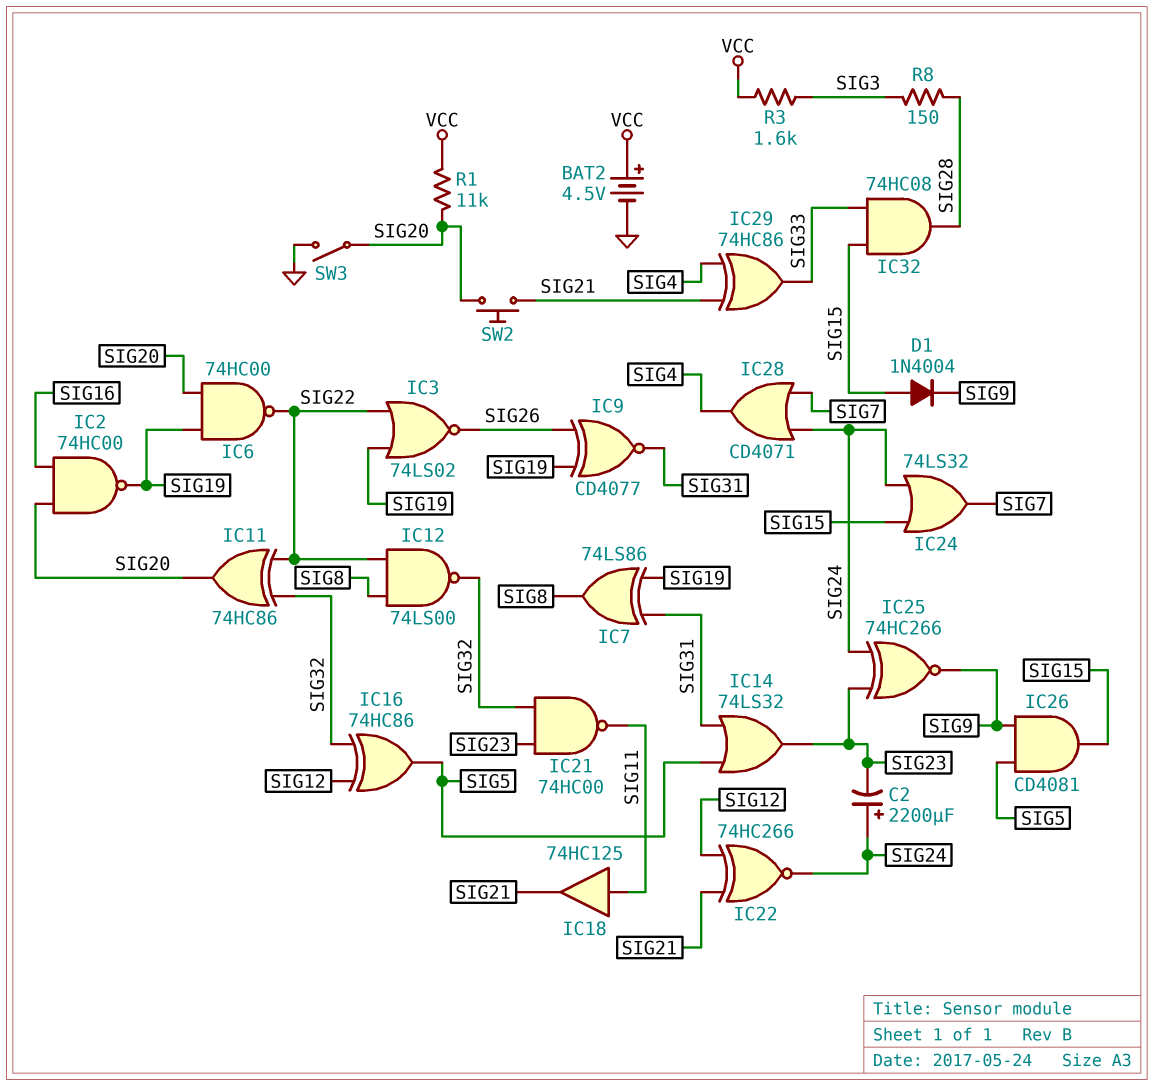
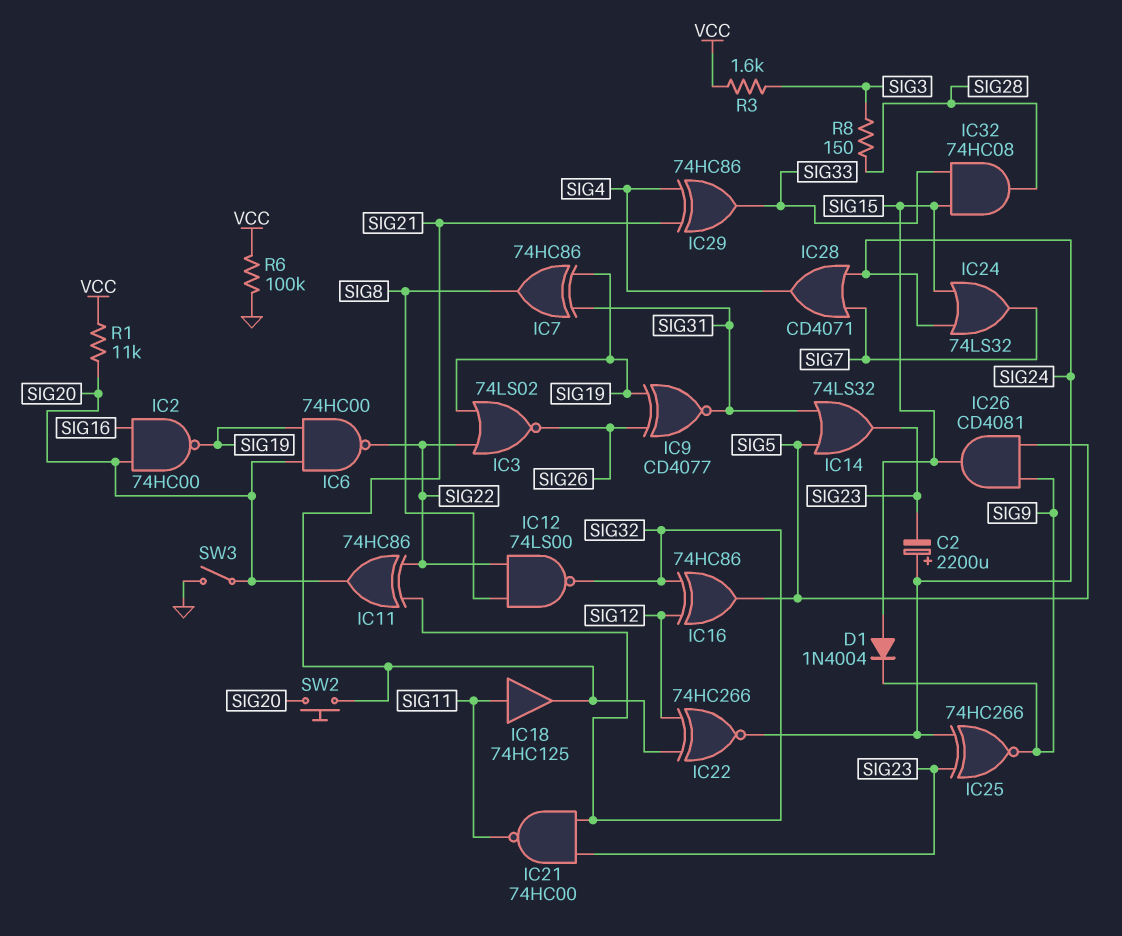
BAT2: 4.5V (plus VCC, minus GND) -> none
IC7: XOR 74LS86 (in SIG19, in SIG31, out SIG8) -> XOR 74HC86 (in SIG19, in SIG31, out SIG8)
R6: none -> 100k (GND, VCC)

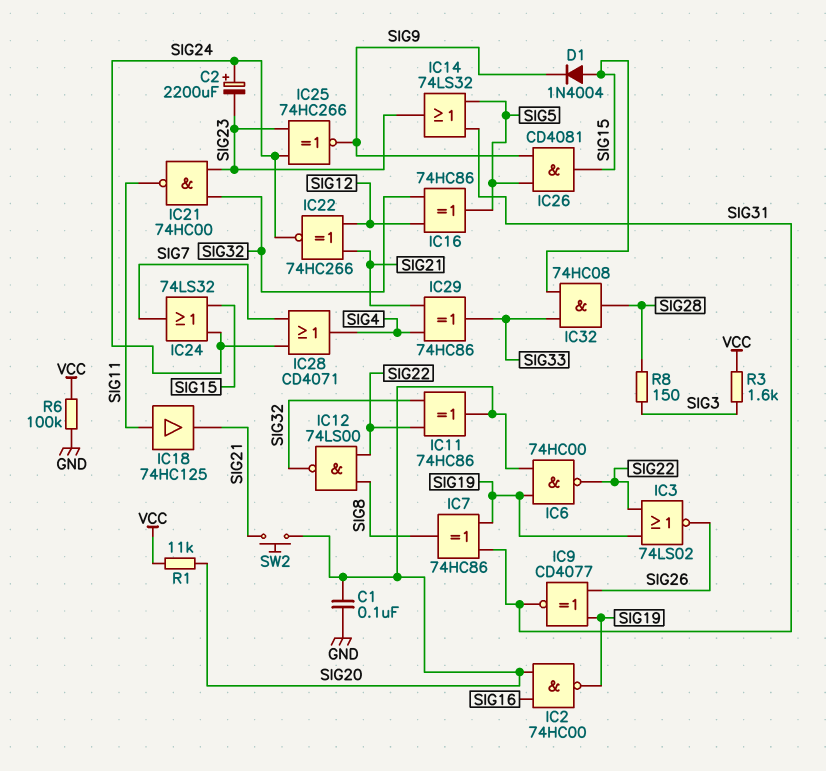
C1: none -> 100nF (GND, SIG20)
SW3: switch (GND, SIG20) -> none

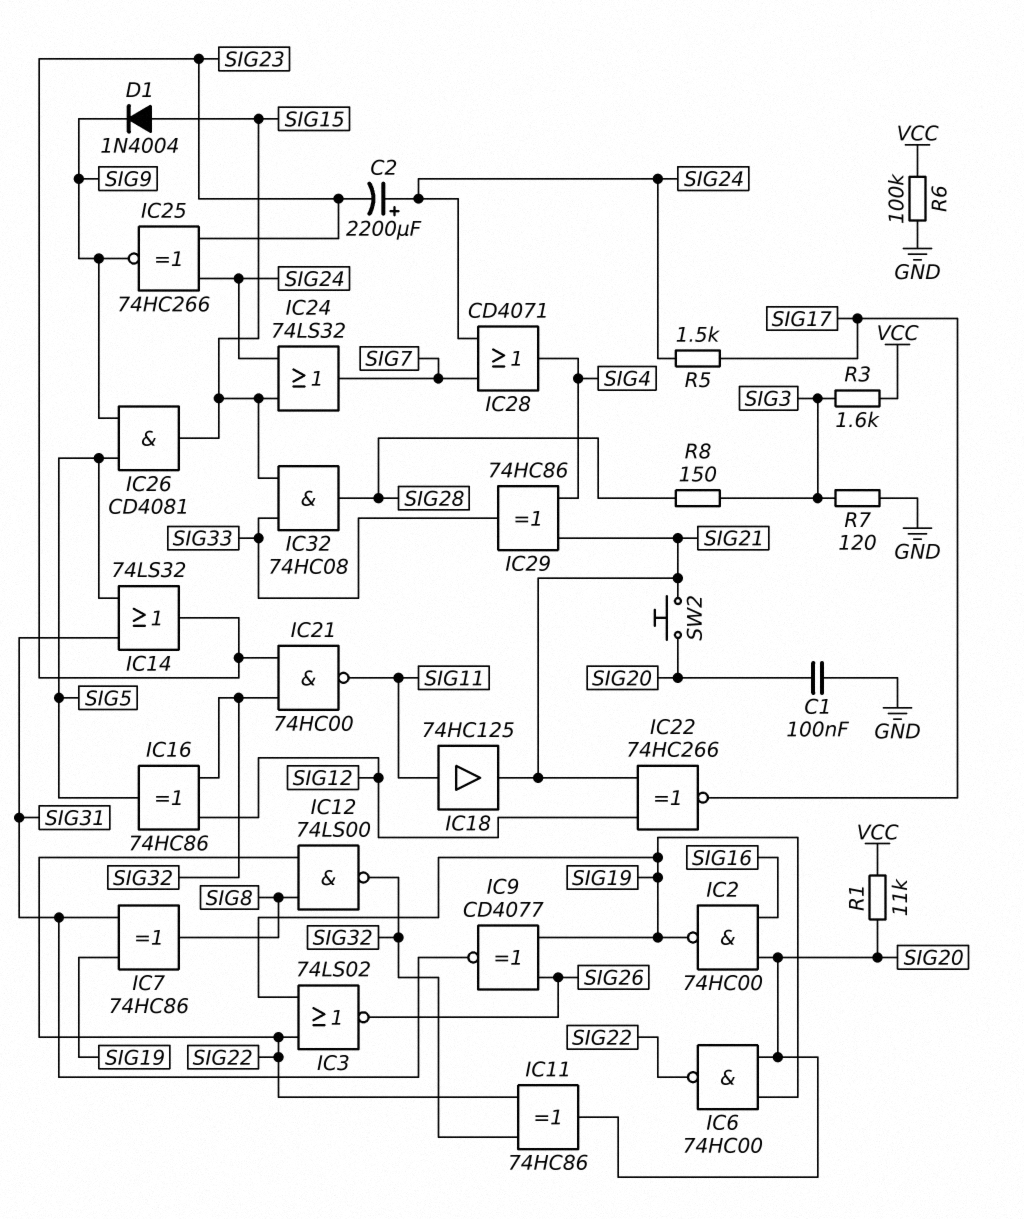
IC22: XNOR 74HC266 (in SIG12, in SIG21, out SIG24) -> XNOR 74HC266 (in SIG12, in SIG21, out SIG17)
R5: none -> 1.5k (SIG17, SIG24)
R7: none -> 120 (GND, SIG3)

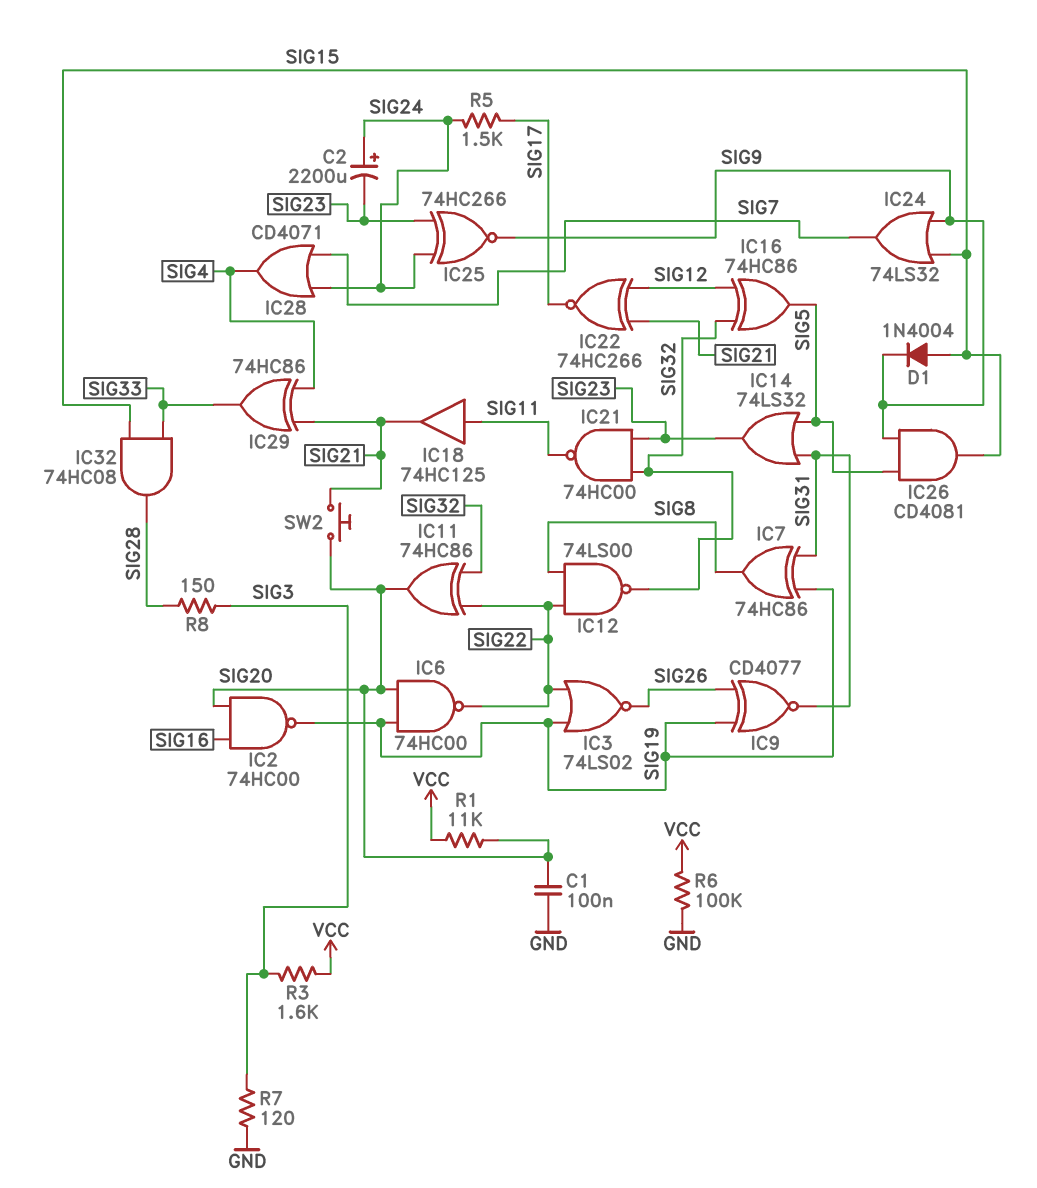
IC24: OR 74LS32 (in SIG15, in SIG24, out SIG7) -> OR 74LS32 (in SIG9, in SIG15, out SIG7)

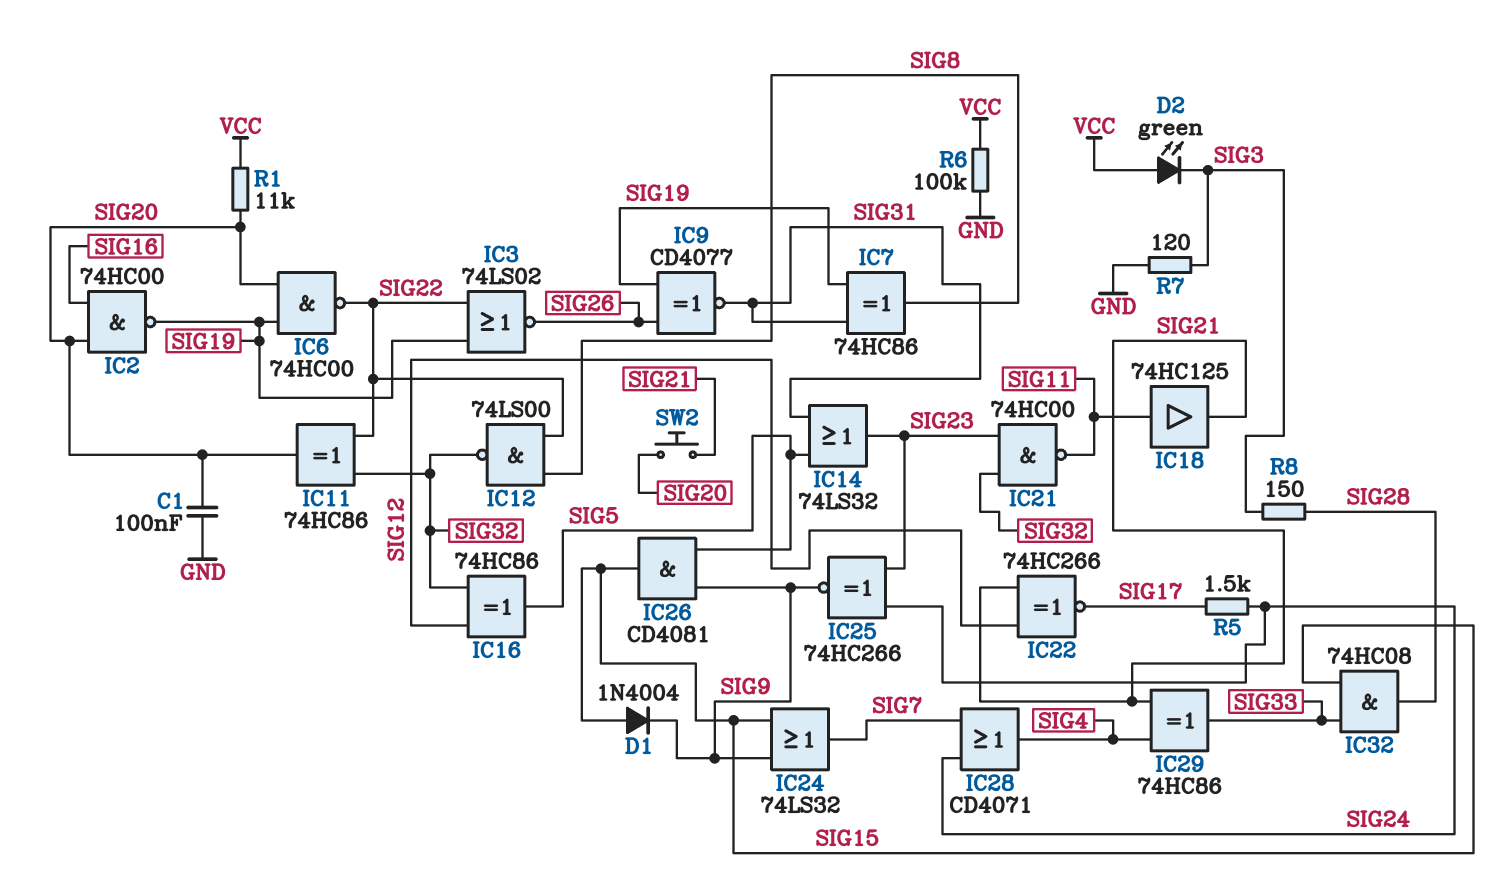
C2: 2200uF (plus SIG24, minus SIG23) -> none
D2: none -> LED green (A VCC, K SIG3)
R3: 1.6k (SIG3, VCC) -> none

